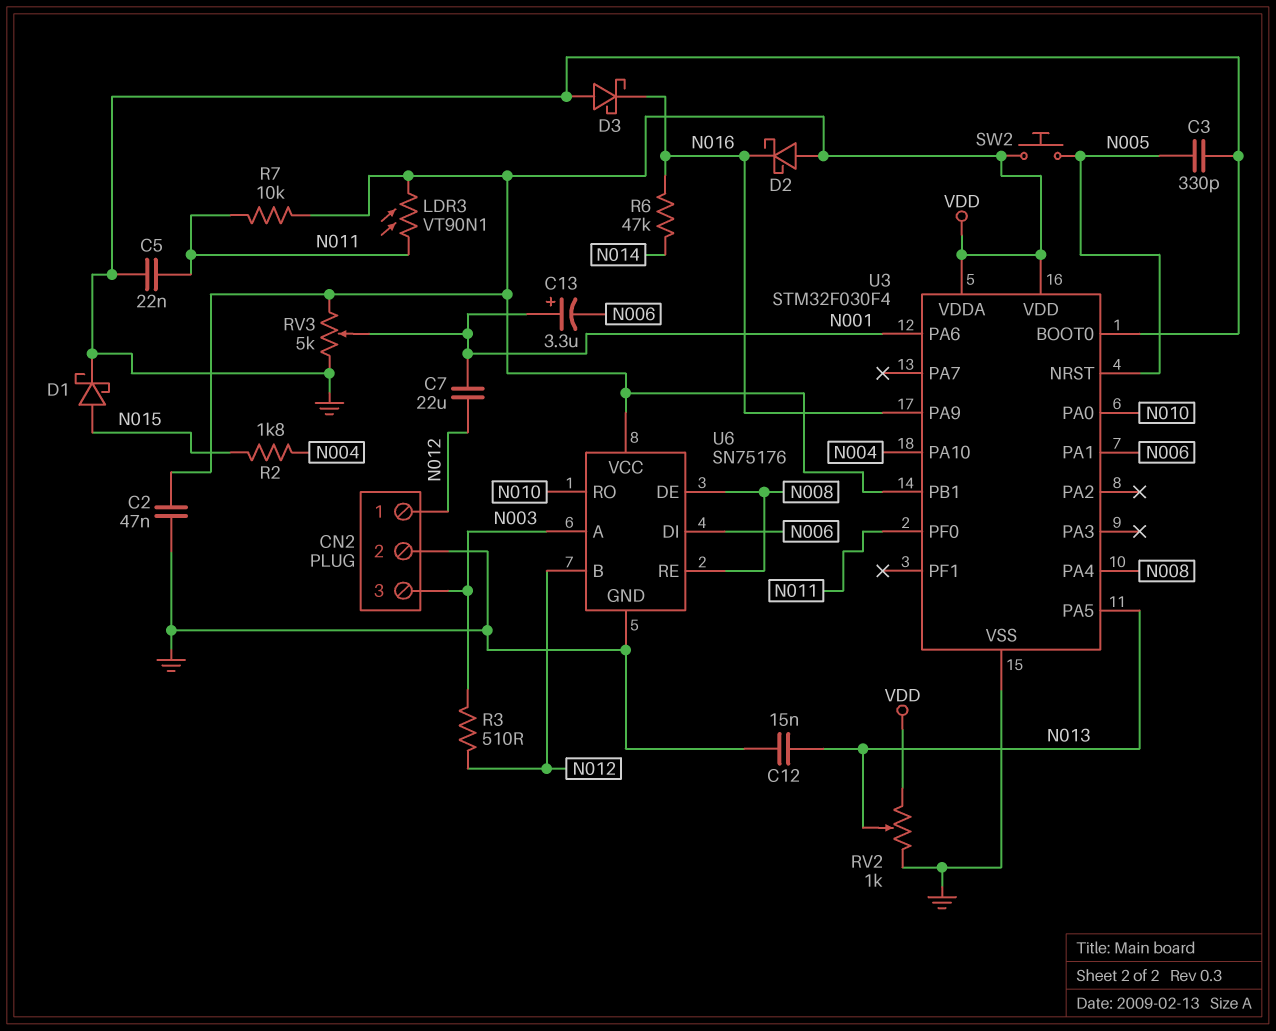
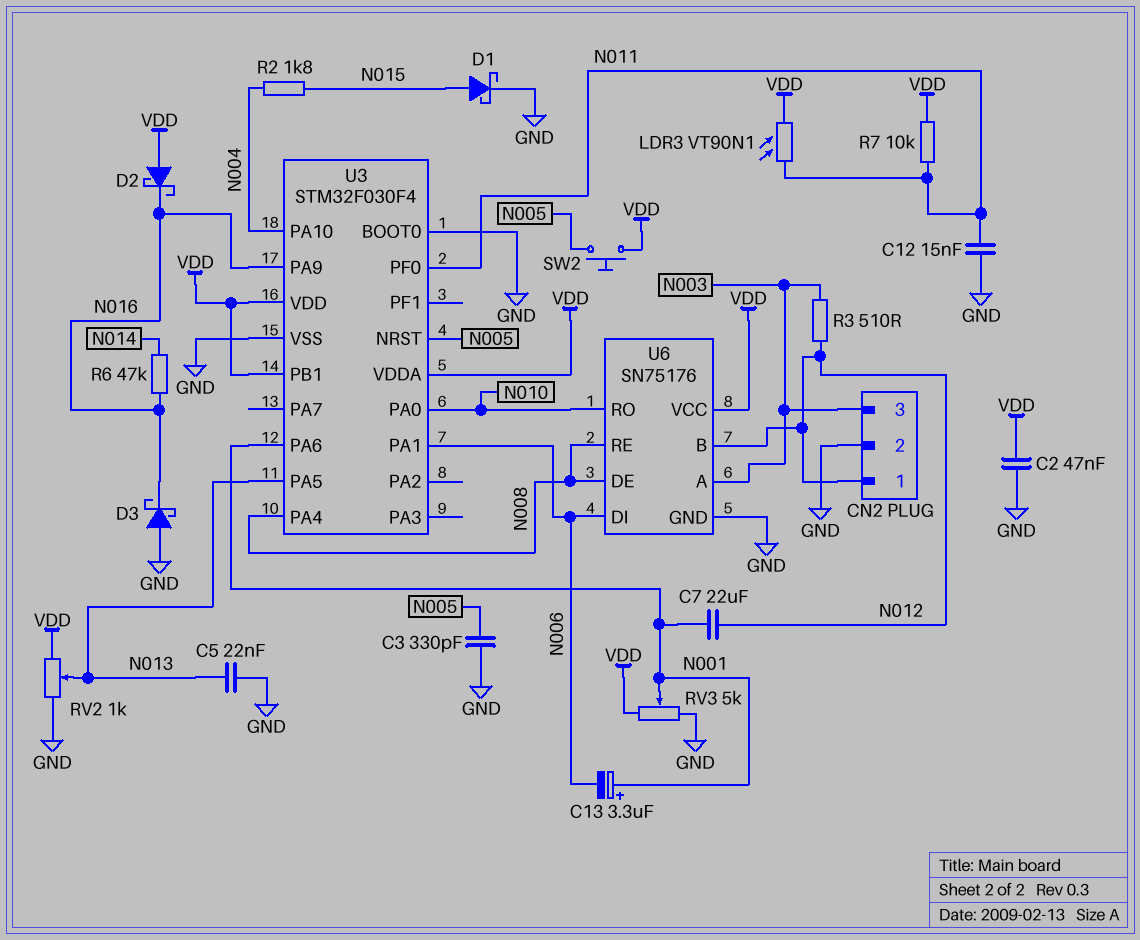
C5: 22nF (GND, N011) -> 22nF (GND, N013)
C12: 15nF (GND, N013) -> 15nF (GND, N011)

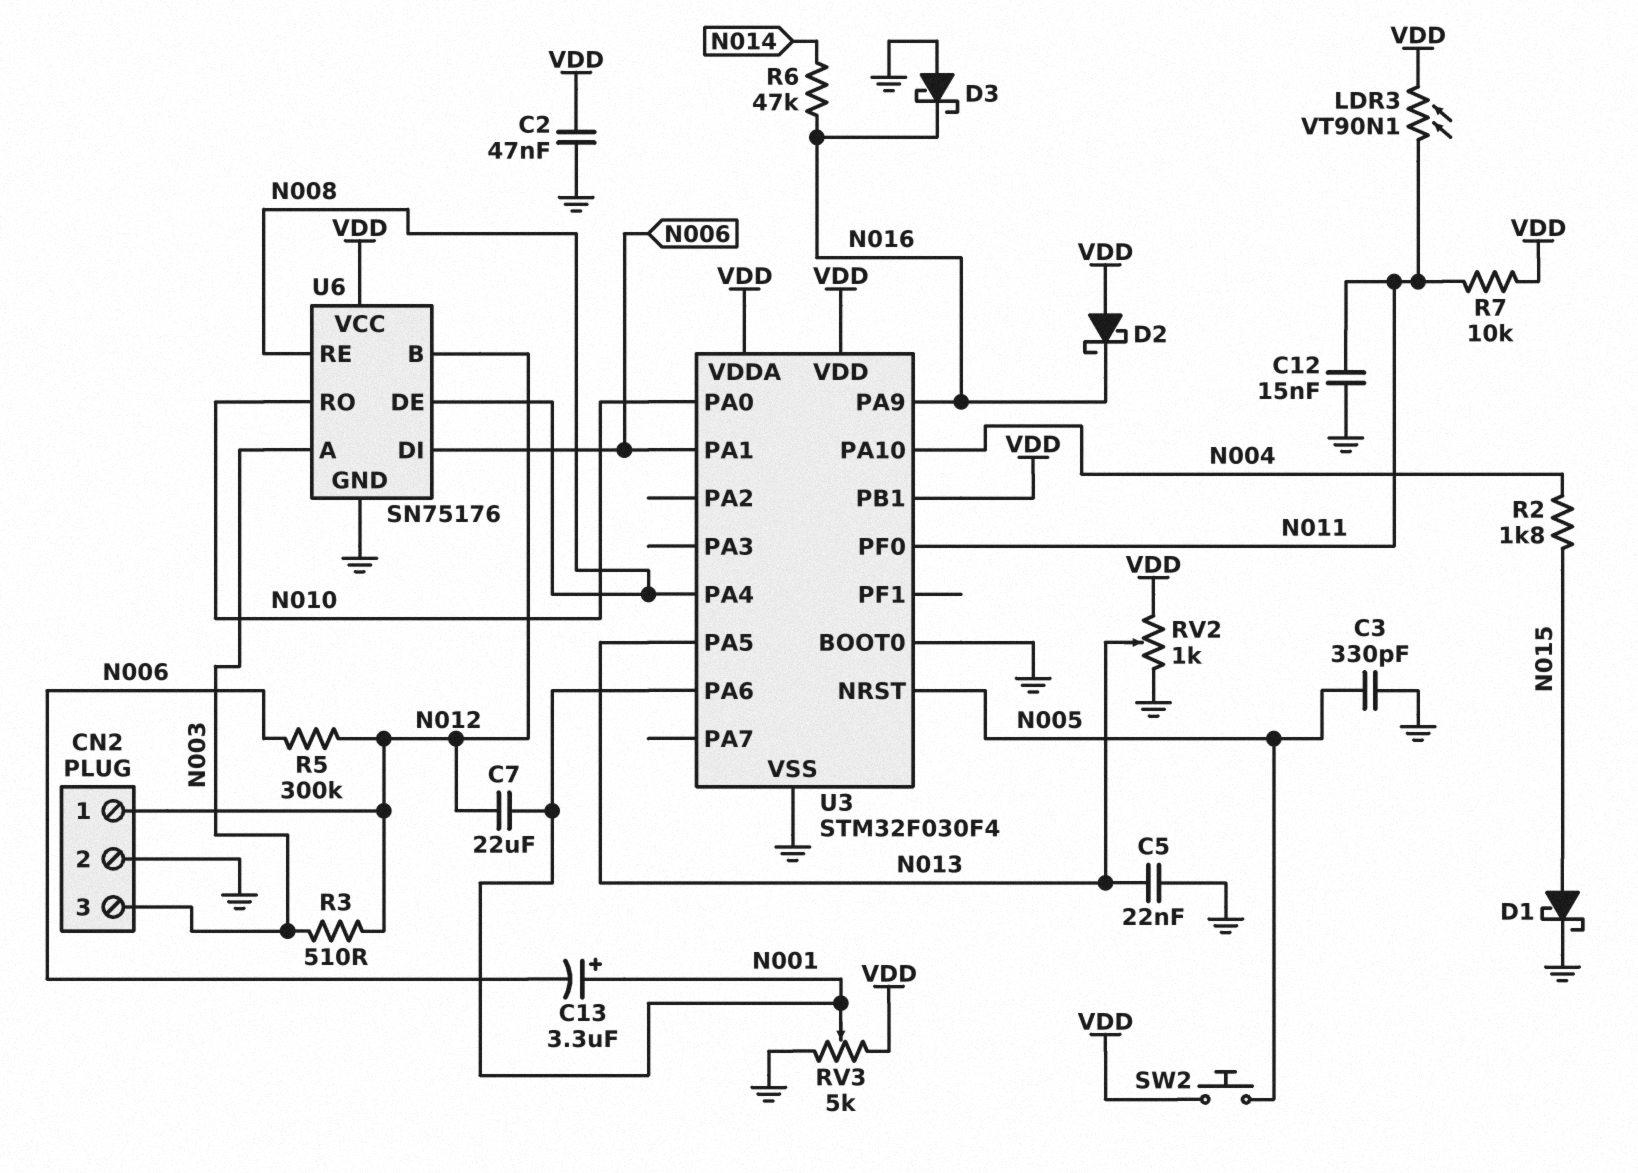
R5: none -> 300k (N006, N012)

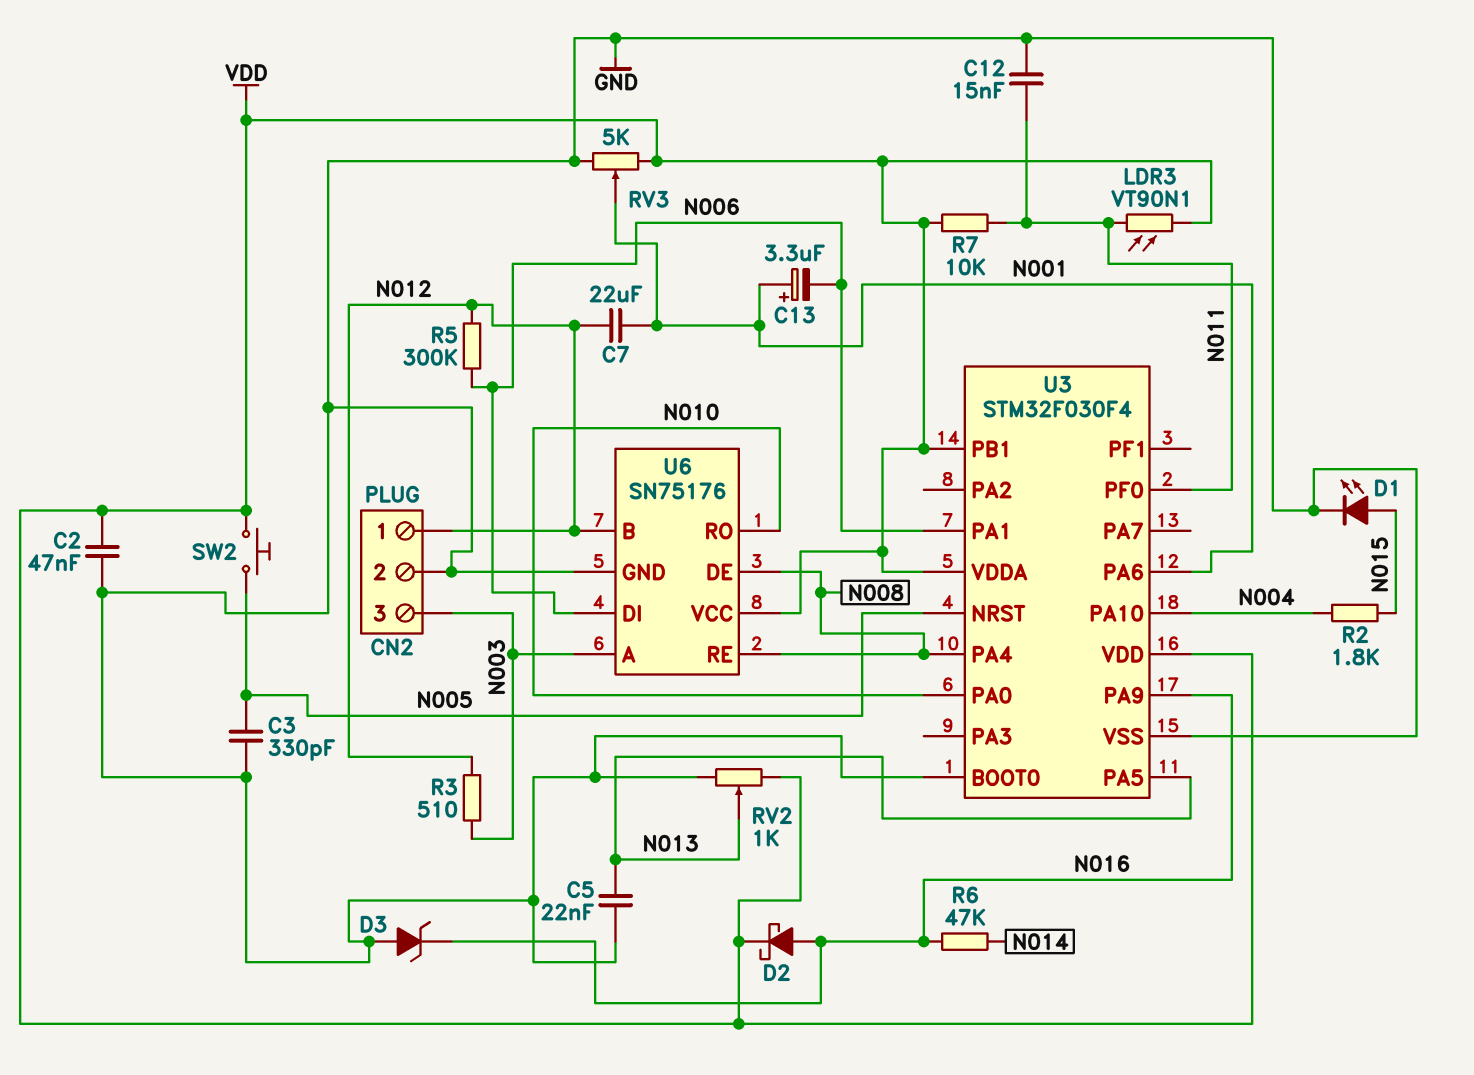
D1: schottky (A N015, K GND) -> LED (A N015, K GND)
D2: schottky (A VDD, K N016) -> schottky (A N016, K VDD)
D3: schottky (A GND, K N016) -> zener (A GND, K N016)

